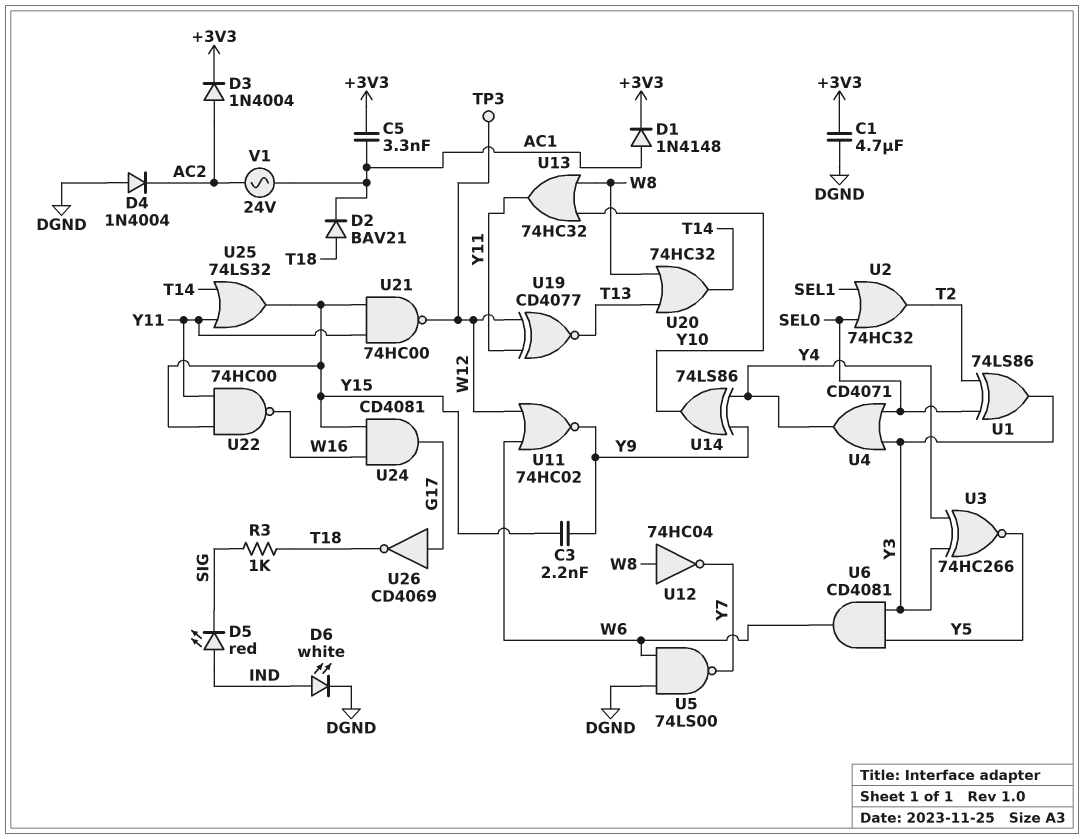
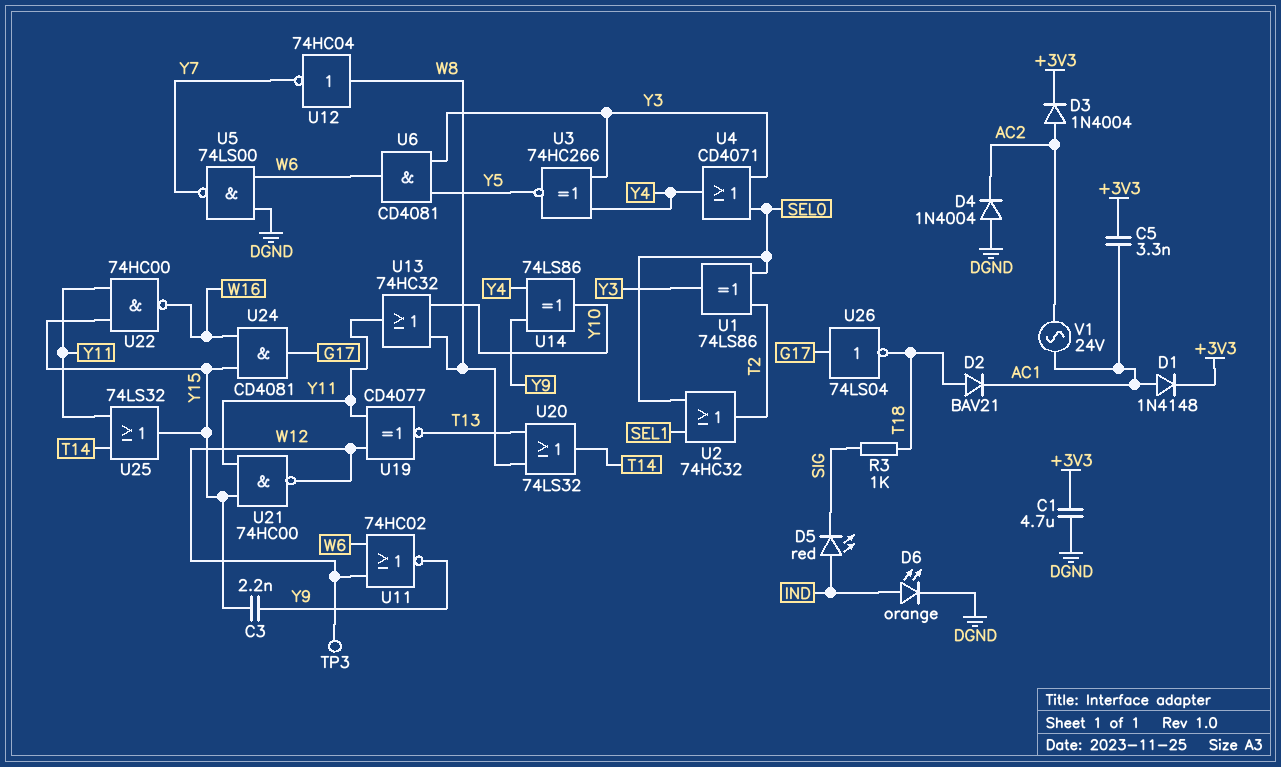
D6: LED white (A IND, K DGND) -> LED orange (A IND, K DGND)
U20: OR 74HC32 (in T13, in W8, out T14) -> OR 74LS32 (in T13, in W8, out T14)
U26: NOT CD4069 (in G17, out T18) -> NOT 74LS04 (in G17, out T18)

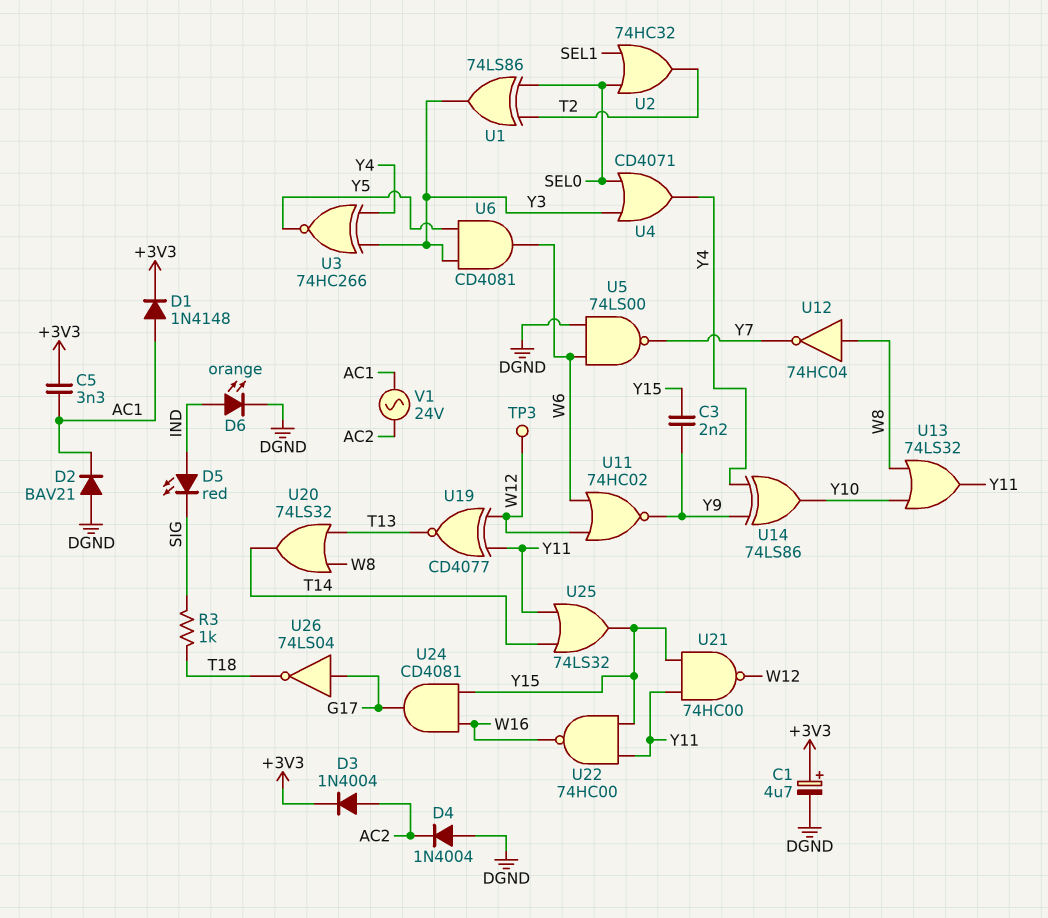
C1: 4.7uF (+3V3, DGND) -> 4.7uF (plus +3V3, minus DGND)
D2: diode BAV21 (A T18, K AC1) -> diode BAV21 (A DGND, K AC1)
U13: OR 74HC32 (in W8, in Y10, out Y11) -> OR 74LS32 (in W8, in Y10, out Y11)

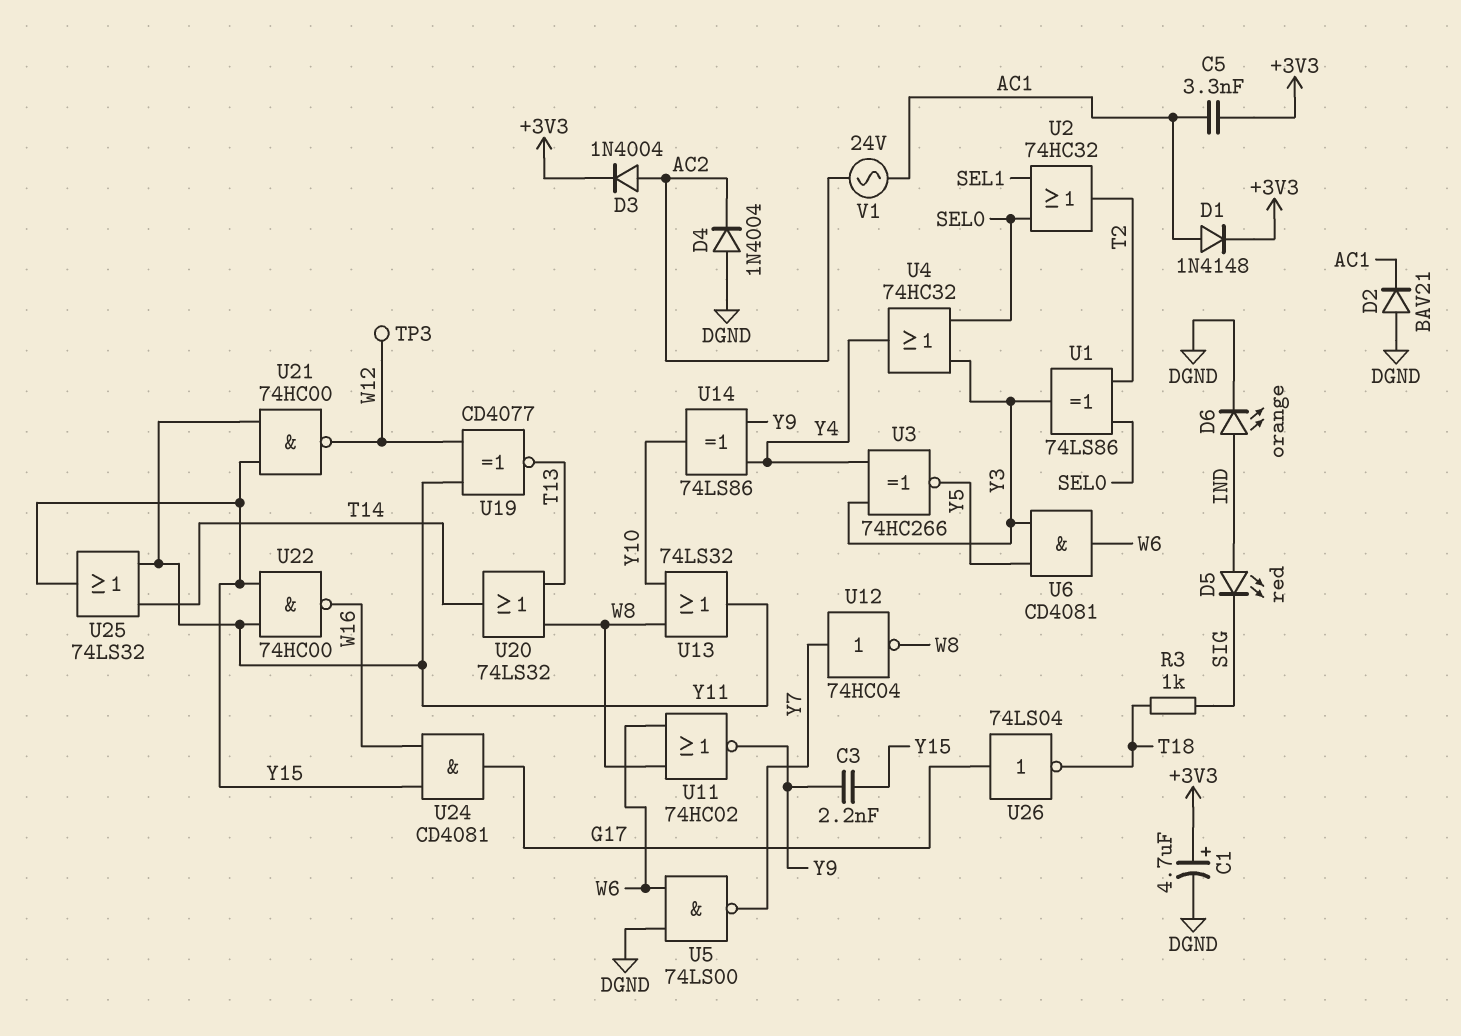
U4: OR CD4071 (in SEL0, in Y3, out Y4) -> OR 74HC32 (in SEL0, in Y3, out Y4)
U11: NOR 74HC02 (in W6, in W12, out Y9) -> NOR 74HC02 (in W6, in W8, out Y9)
U12: NOT 74HC04 (in W8, out Y7) -> NOT 74HC04 (in Y7, out W8)

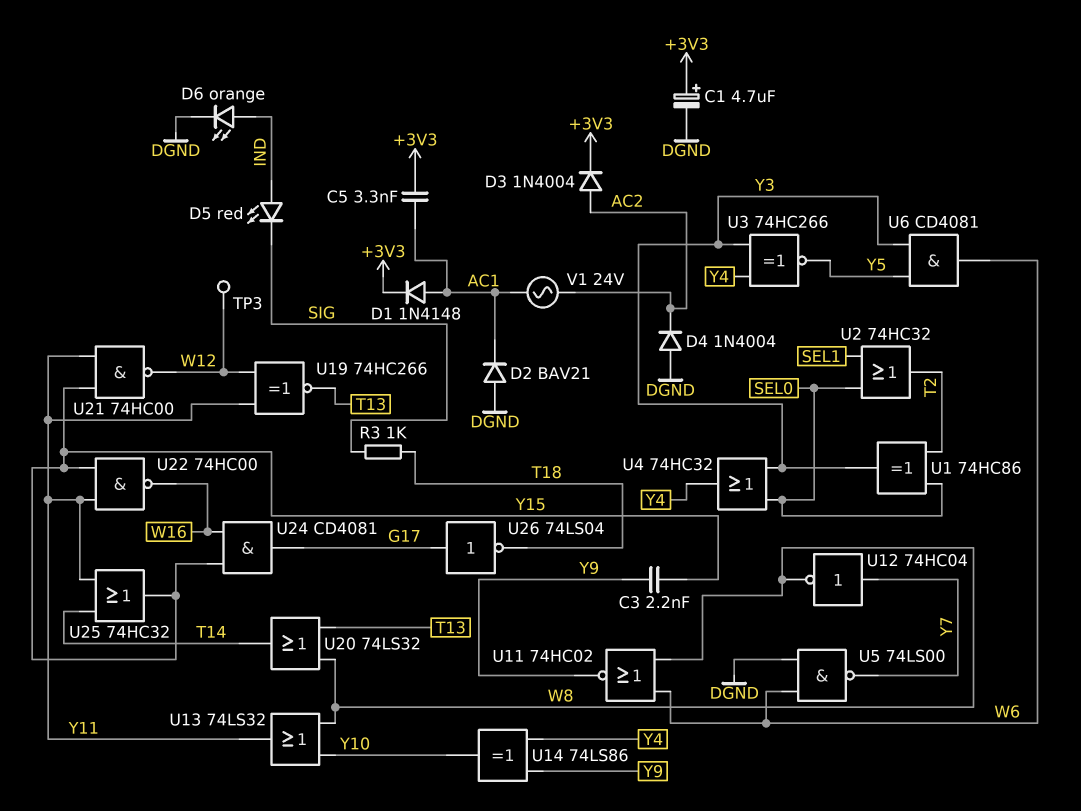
U1: XOR 74LS86 (in SEL0, in T2, out Y3) -> XOR 74HC86 (in SEL0, in T2, out Y3)
U19: XNOR CD4077 (in W12, in Y11, out T13) -> XNOR 74HC266 (in W12, in Y11, out T13)
U25: OR 74LS32 (in T14, in Y11, out Y15) -> OR 74HC32 (in T14, in Y11, out Y15)

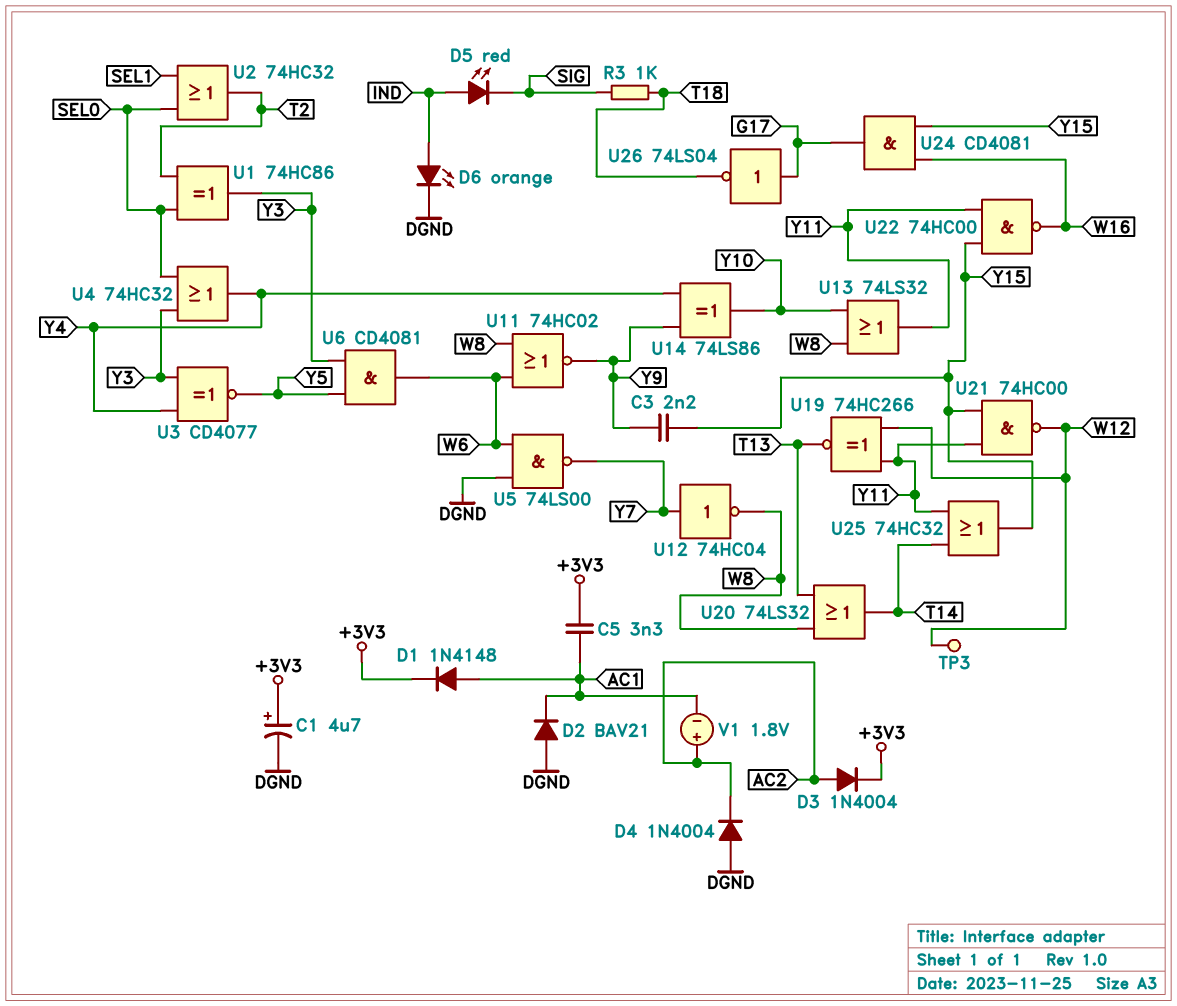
U3: XNOR 74HC266 (in Y3, in Y4, out Y5) -> XNOR CD4077 (in Y3, in Y4, out Y5)
V1: AC 24V (AC1, AC2) -> 1.8V (plus AC2, minus AC1)

